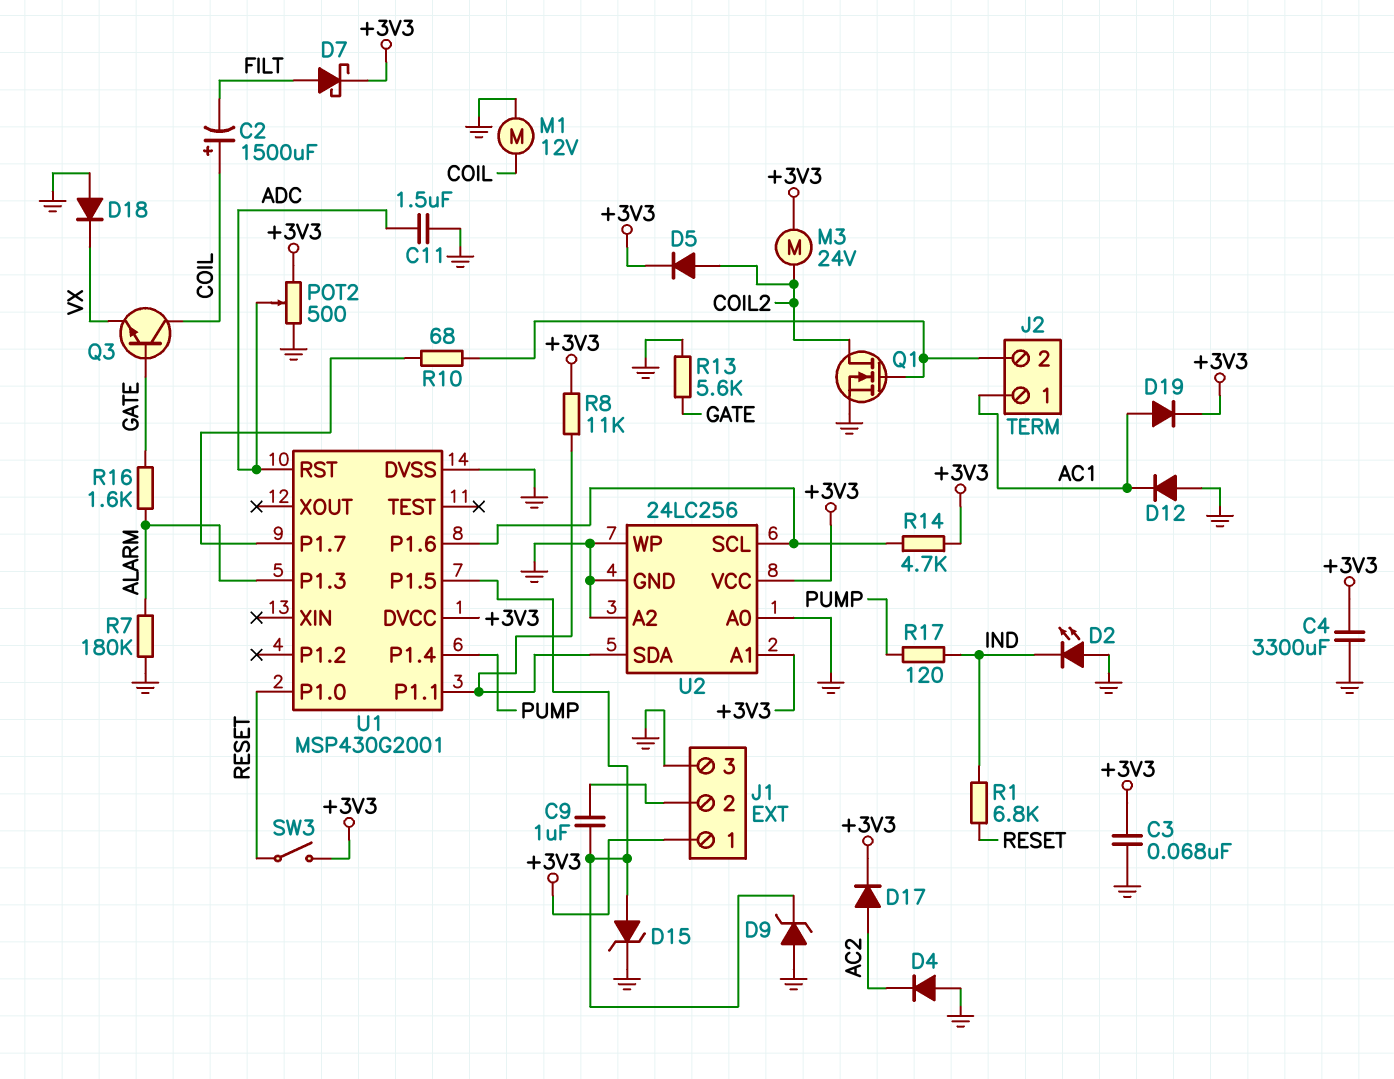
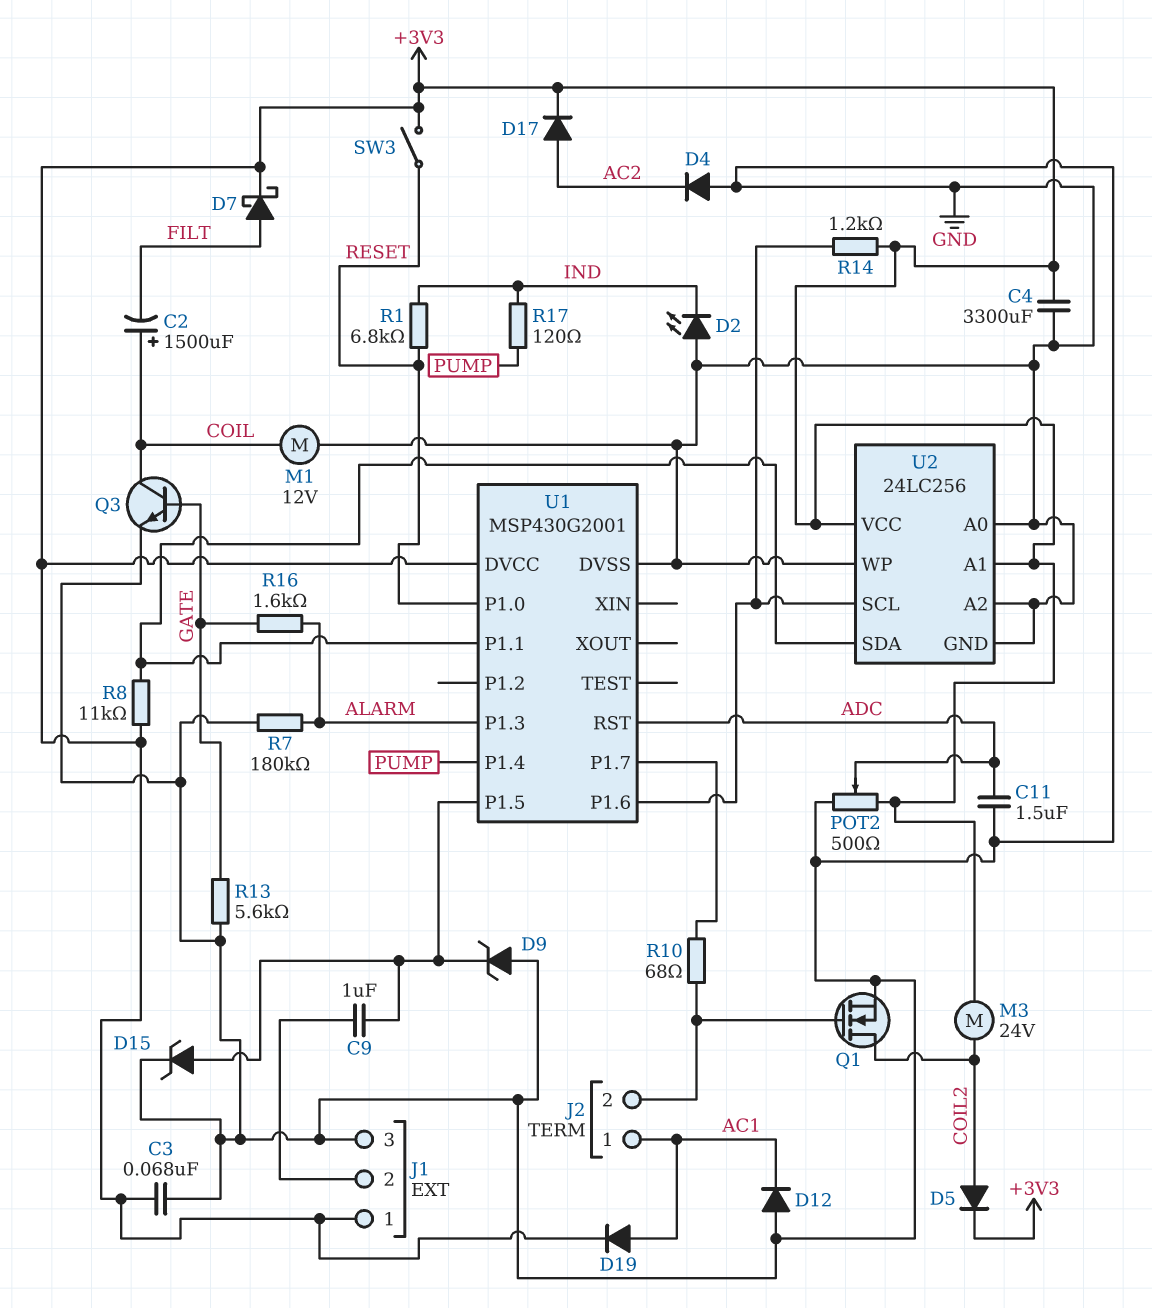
D18: diode (A GND, K VX) -> none
Q3: NPN (B GATE, C COIL, E VX) -> NPN (B GATE, C COIL, E GND)
R14: 4.7k (+3V3, U1/P1.6) -> 1.2k (+3V3, U1/P1.6)

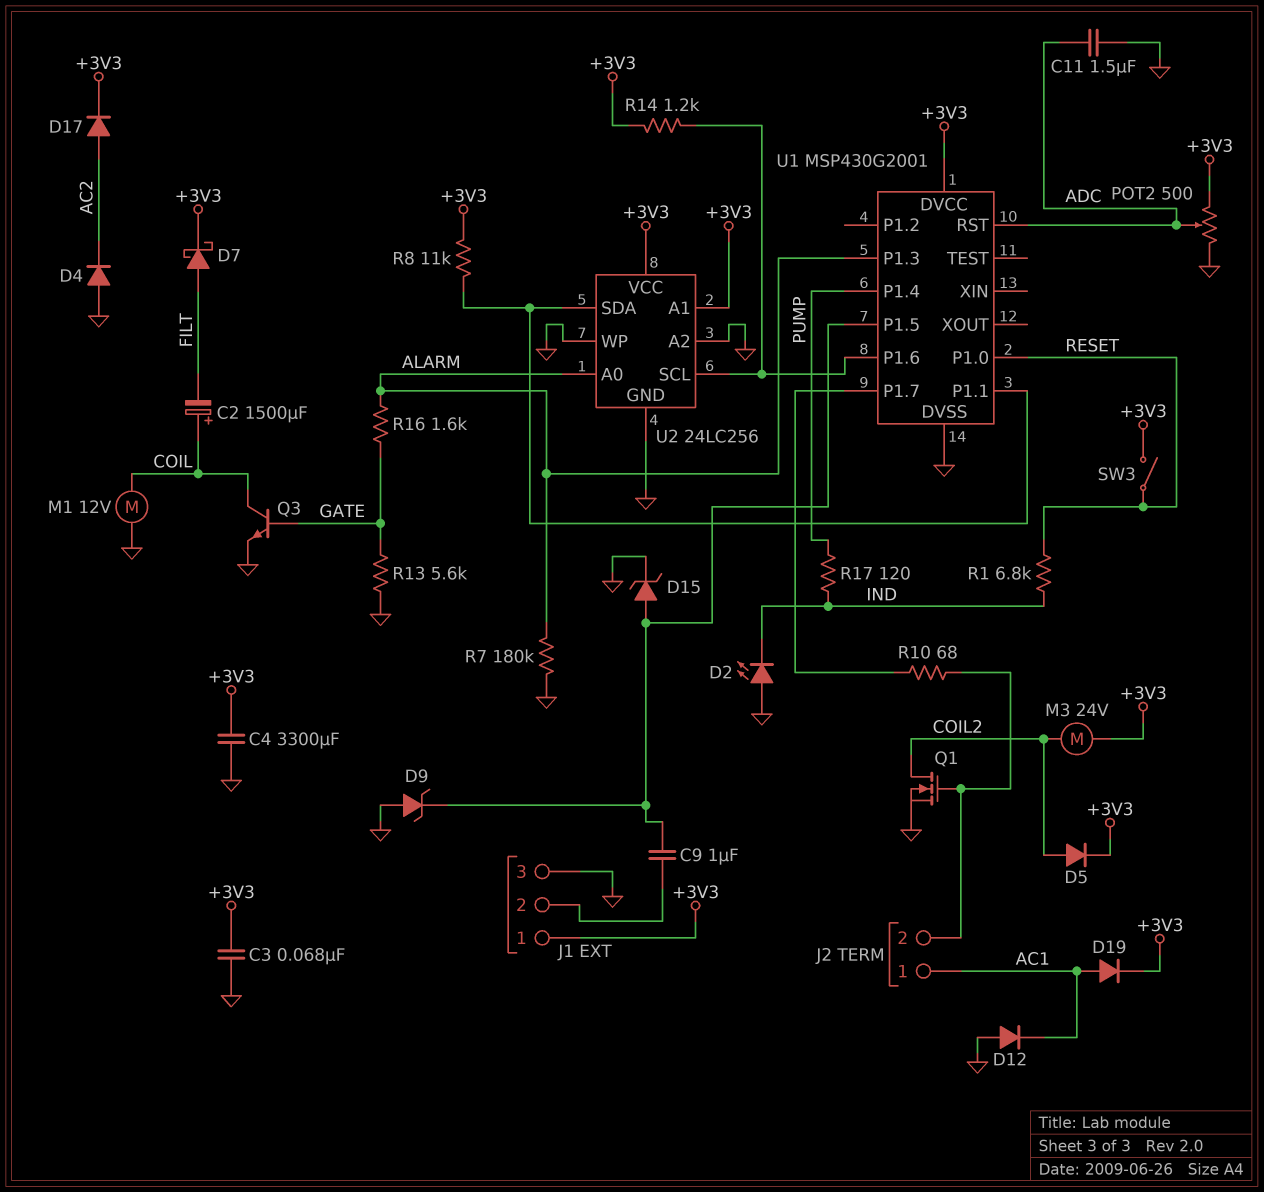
U2 pin A0: GND -> ALARM

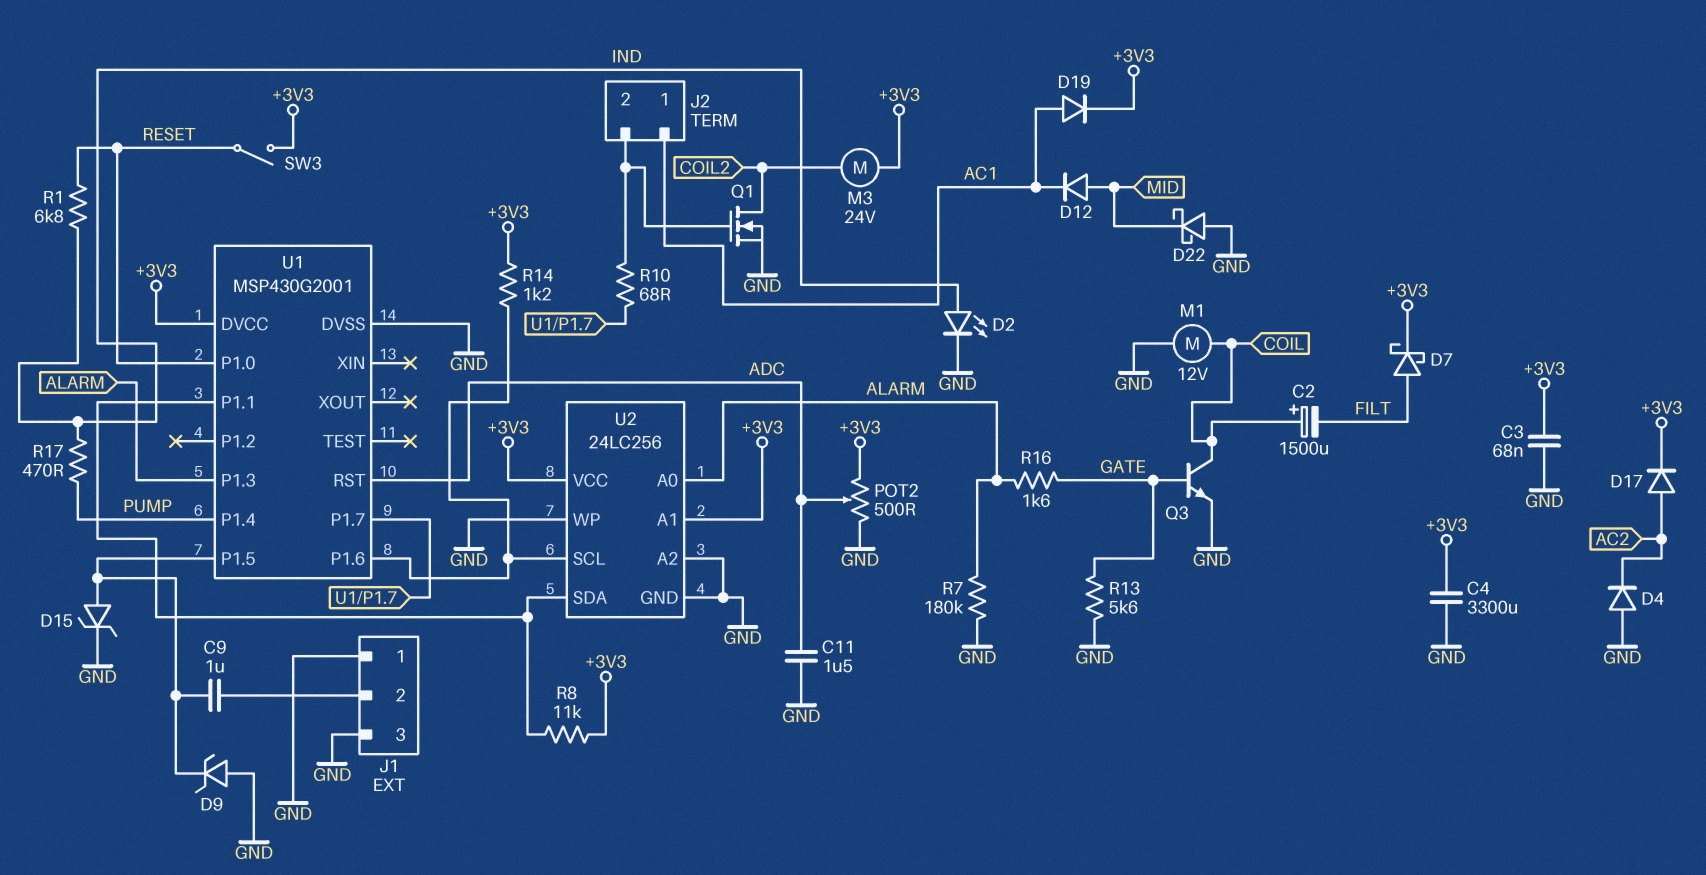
D2: LED (A GND, K IND) -> LED (A IND, K GND)
D5: diode (A COIL2, K +3V3) -> none
D12: diode (A GND, K AC1) -> diode (A MID, K AC1)
D22: none -> schottky (A GND, K MID)
J1 pin 1: +3V3 -> GND
R17: 120 (IND, PUMP) -> 470 (IND, PUMP)

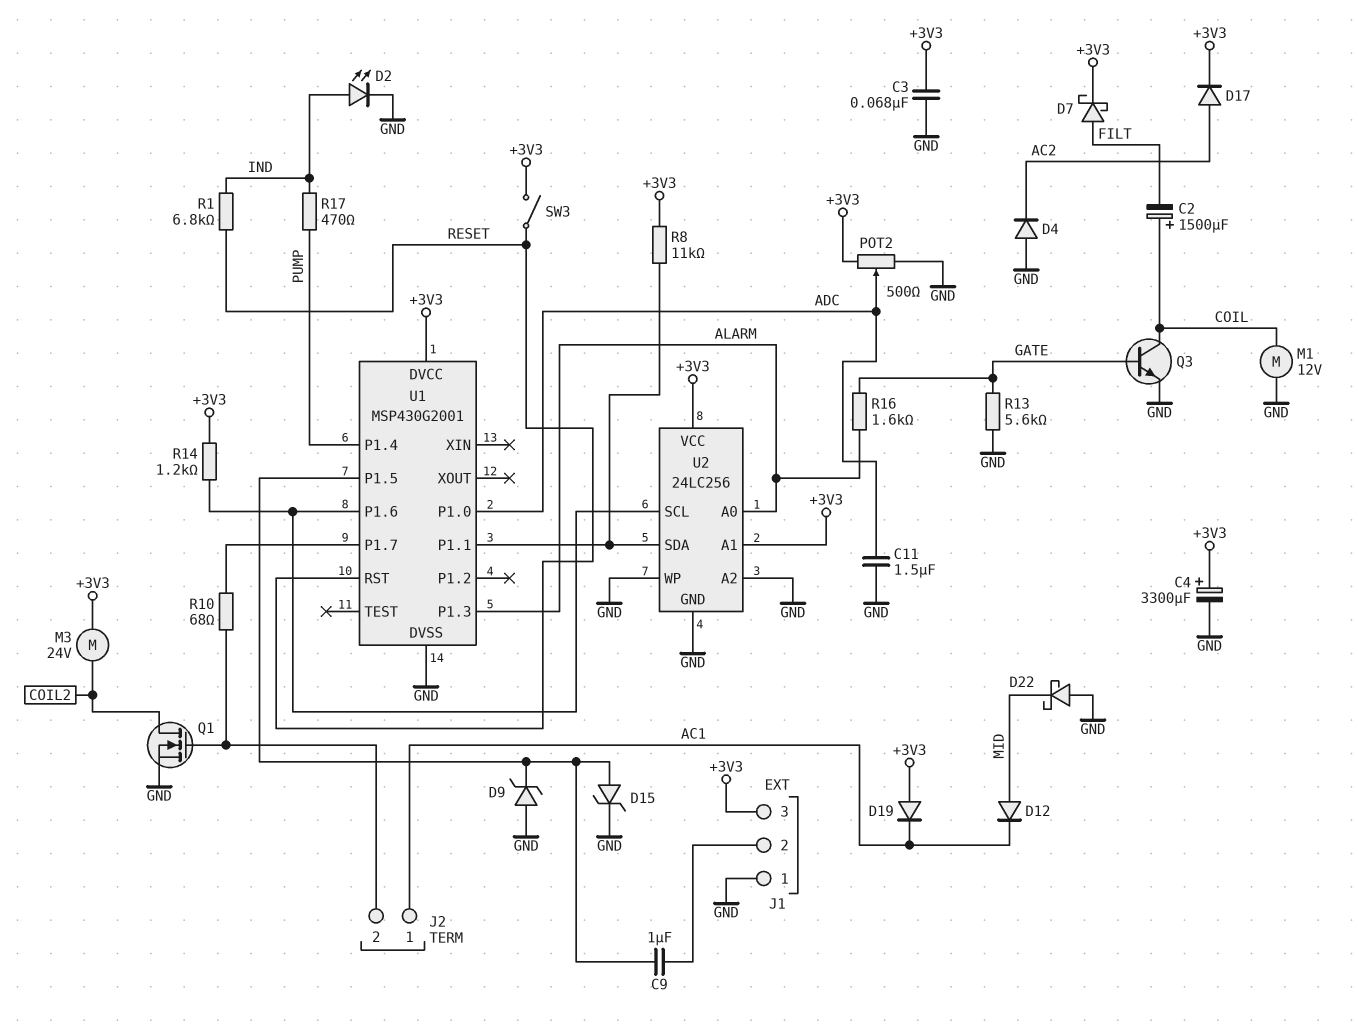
C4: 3300uF (+3V3, GND) -> 3300uF (plus +3V3, minus GND)
D19: diode (A AC1, K +3V3) -> diode (A +3V3, K AC1)
J1 pin 3: GND -> +3V3
R7: 180k (ALARM, GND) -> none
U1 pin P1.0: RESET -> ADC
U1 pin RST: ADC -> RESET

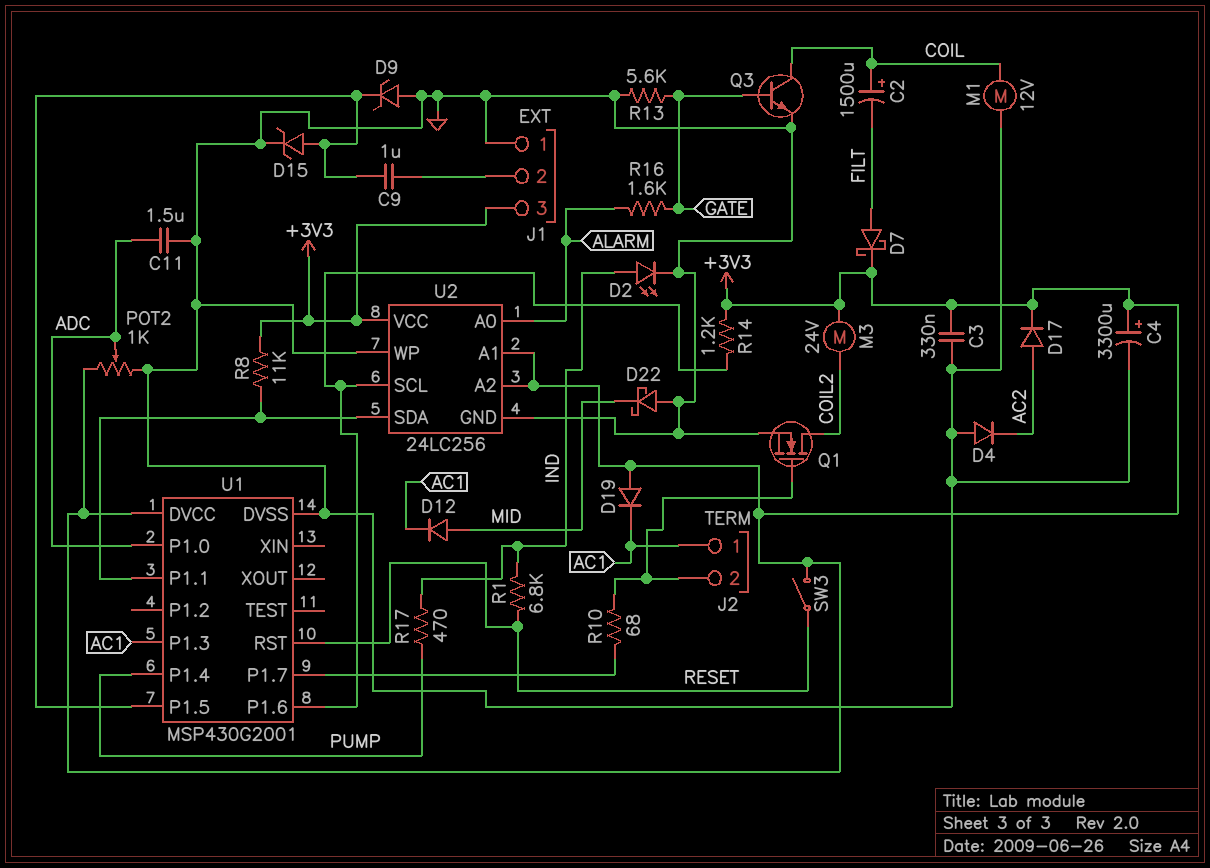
C3: 68nF (+3V3, GND) -> 330nF (+3V3, GND)
POT2: 500 (+3V3, GND, wiper ADC) -> 1k (+3V3, GND, wiper ADC)
U1 pin P1.3: ALARM -> AC1
U2 pin A2: GND -> +3V3

